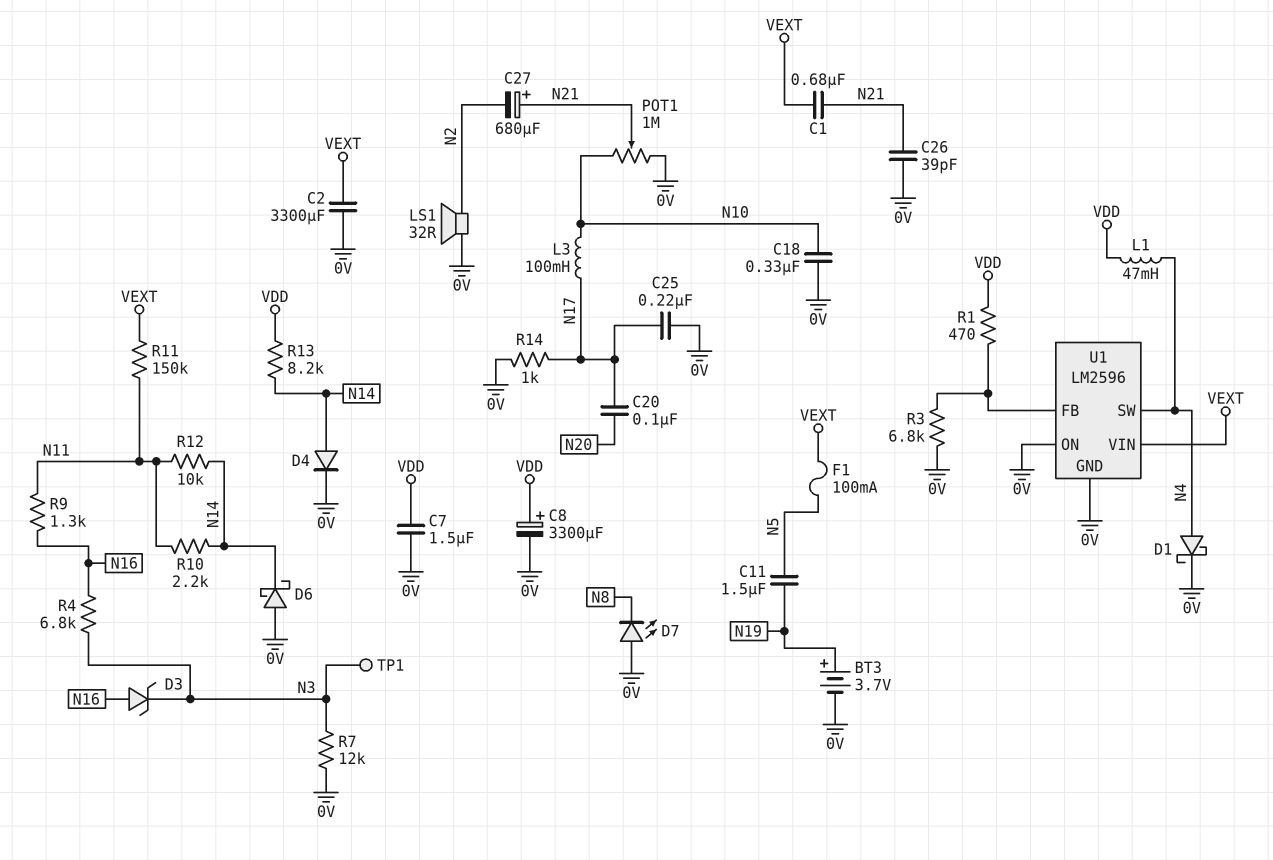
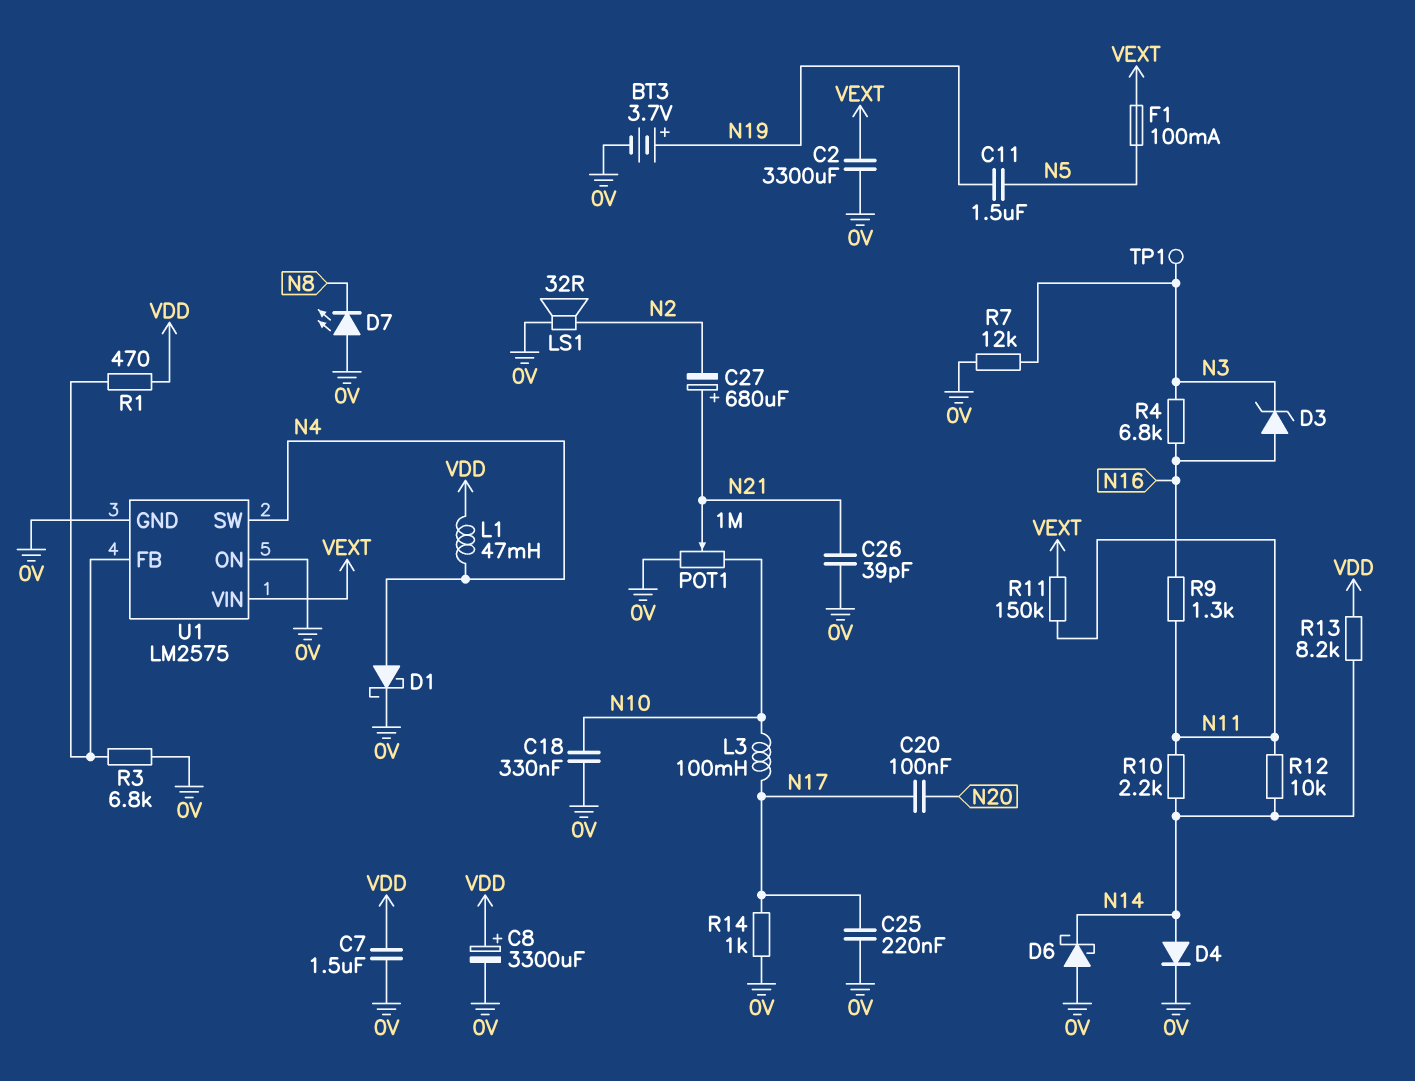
C1: 680nF (N21, VEXT) -> none
U1: LM2596 -> LM2575

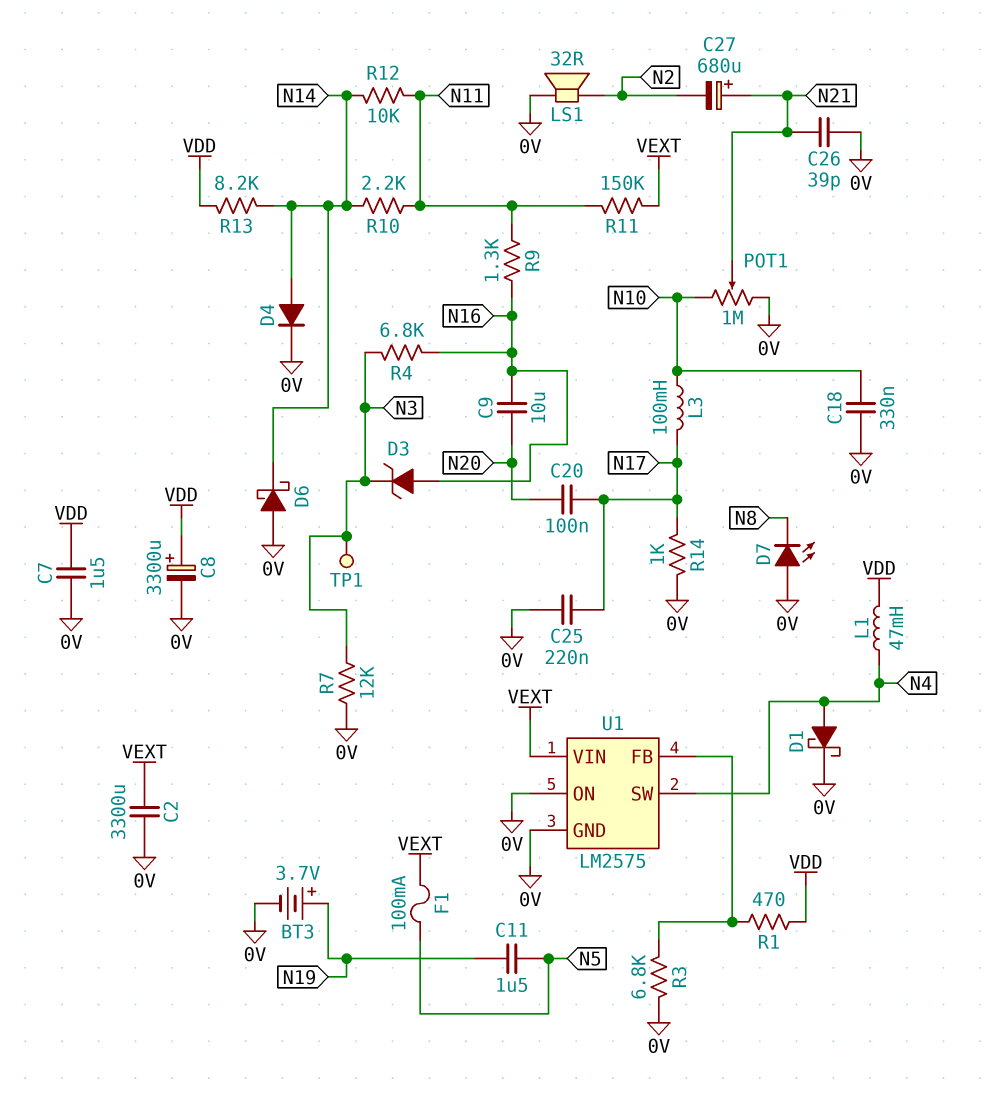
C9: none -> 10uF (N16, N20)

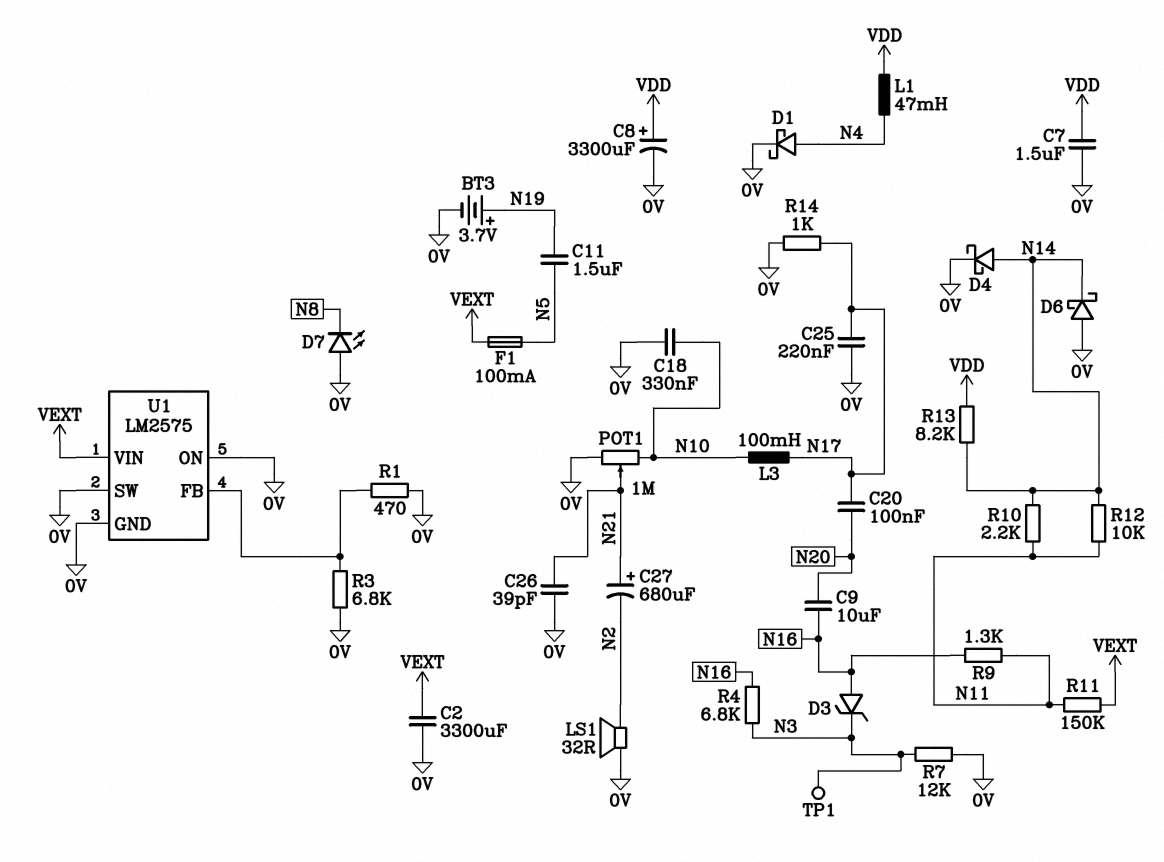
D4: diode (A N14, K 0V) -> schottky (A N14, K 0V)
R1: 470 (U1/FB, VDD) -> 470 (0V, U1/FB)
U1 pin SW: N4 -> 0V

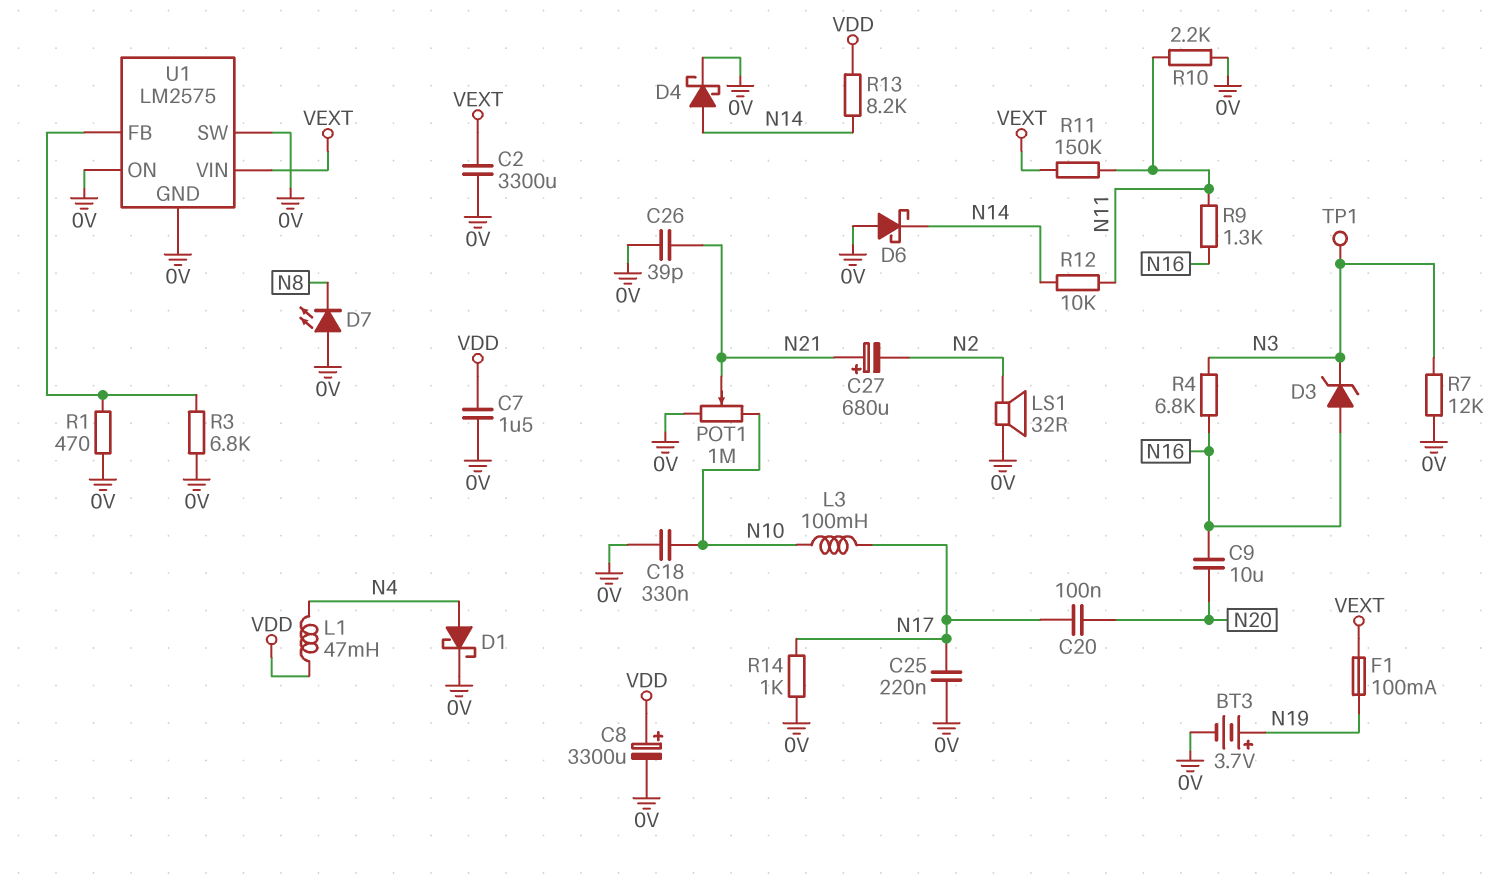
C11: 1.5uF (N5, N19) -> none
F1: 100mA (N5, VEXT) -> 100mA (N19, VEXT)
R10: 2.2k (N11, N14) -> 2.2k (0V, N11)

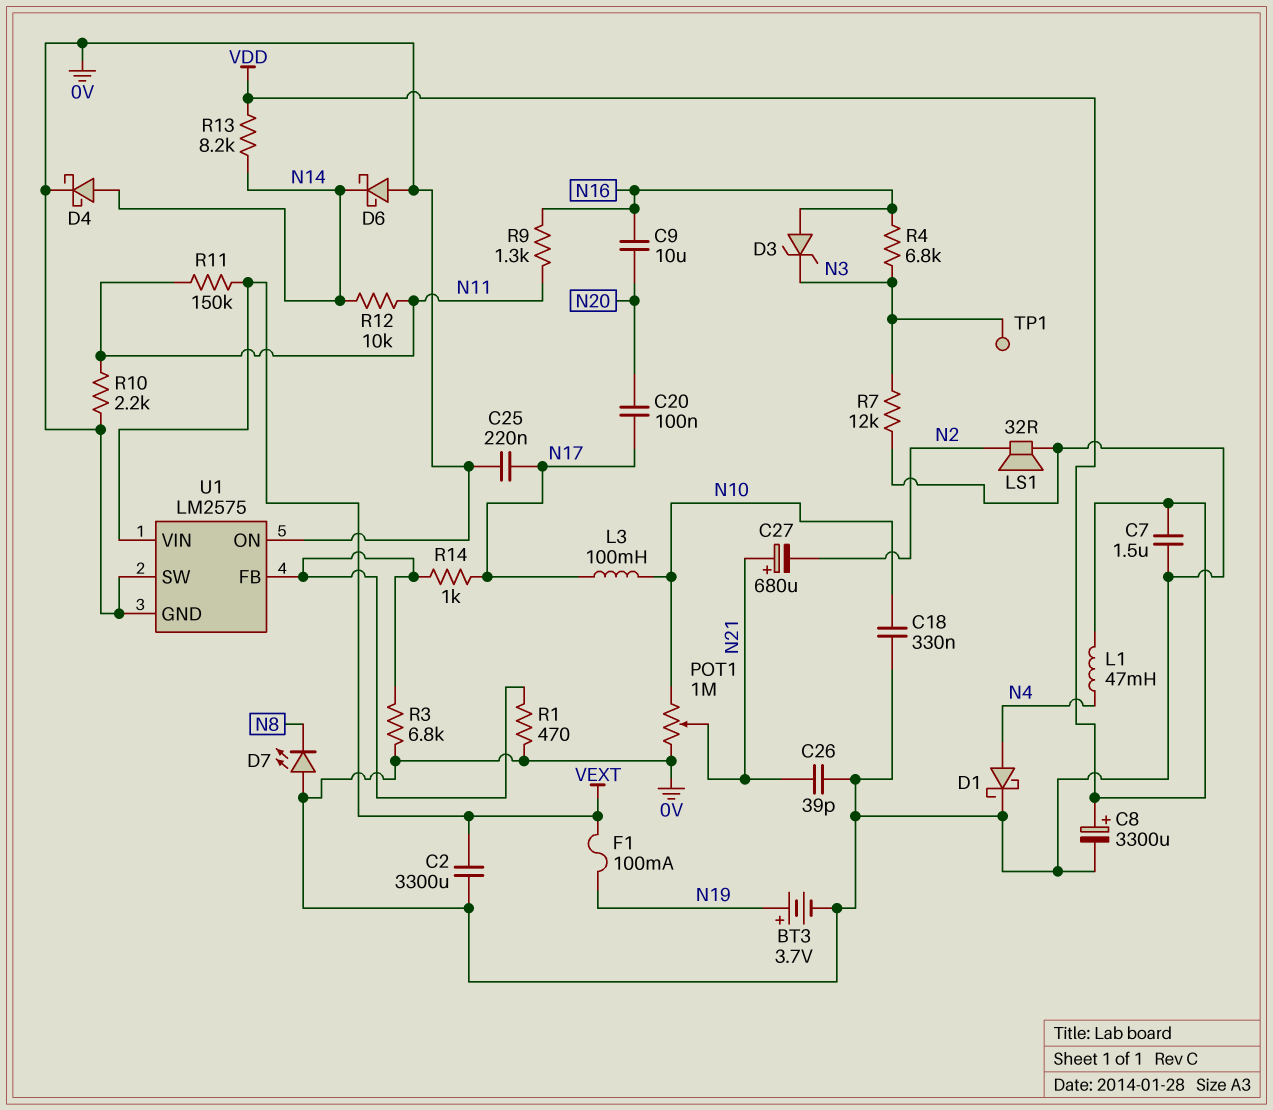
R14: 1k (0V, N17) -> 1k (N17, U1/FB)

